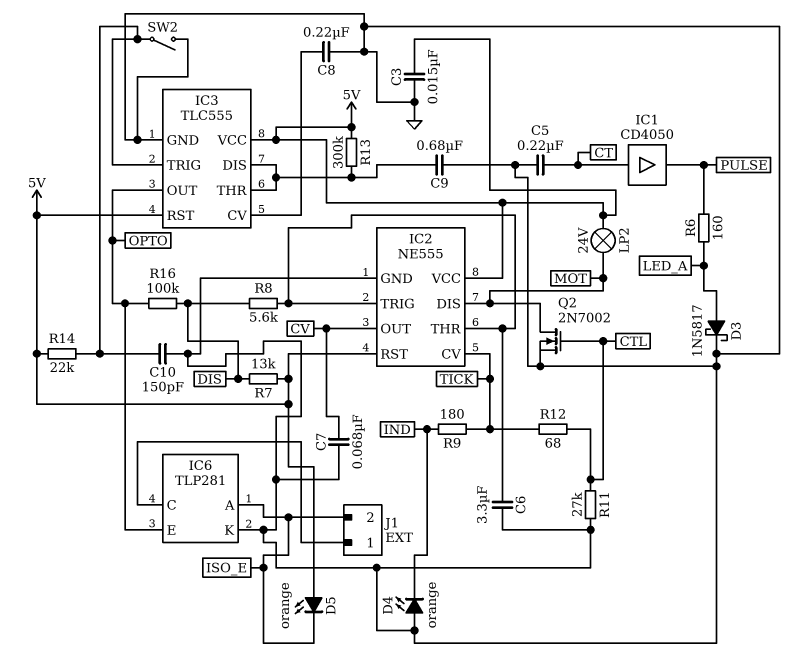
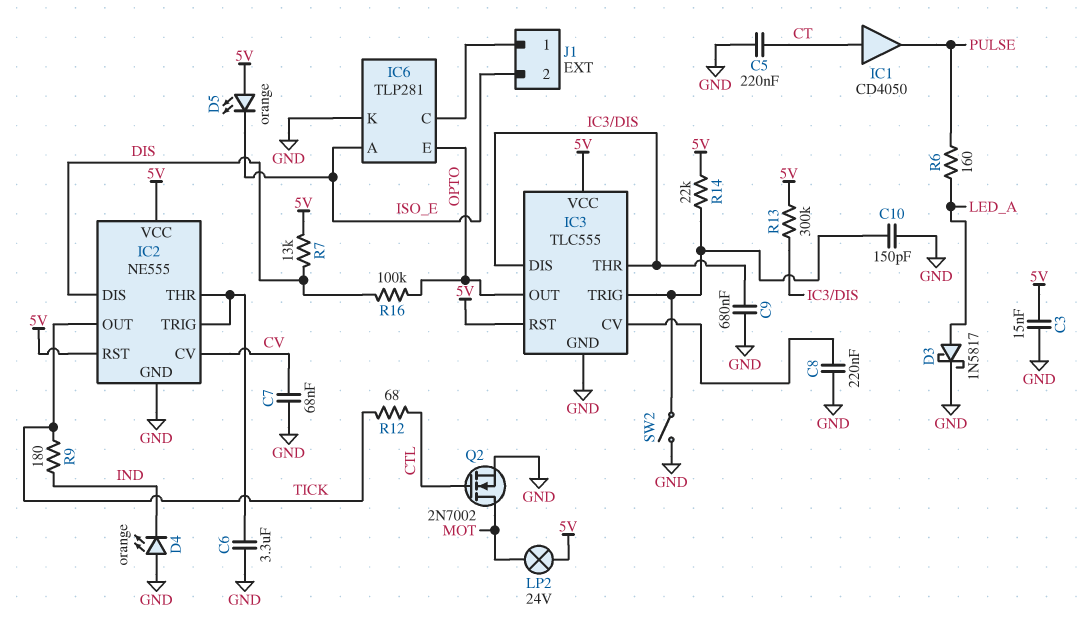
IC2 pin CV: TICK -> CV
IC2 pin DIS: MOT -> DIS
IC2 pin OUT: CV -> TICK
R8: 5.6k (DIS, IC2/THR) -> none
R11: 27k (CTL, GND) -> none

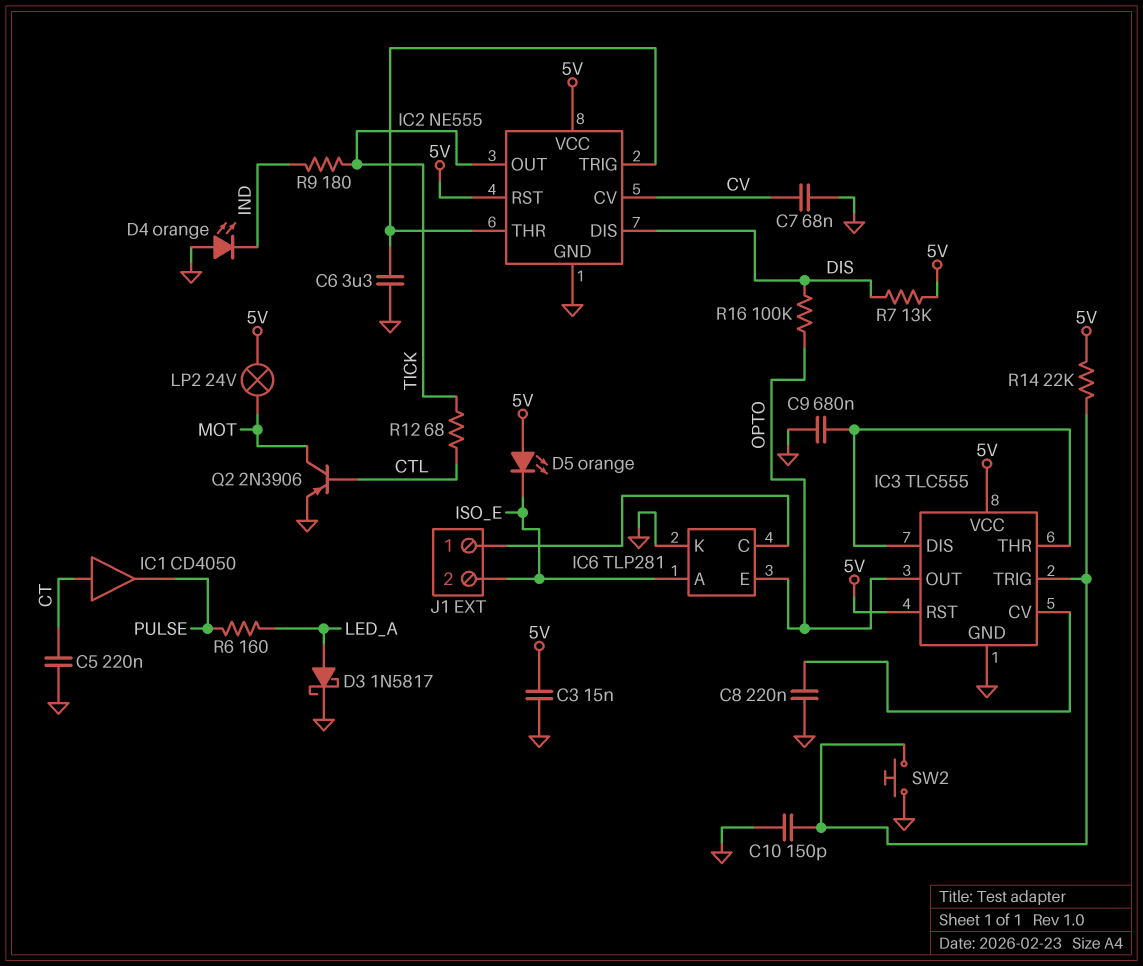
Q2: NMOS 2N7002 (G CTL, D MOT, S GND) -> PNP 2N3906 (B CTL, C MOT, E GND)
R13: 300k (5V, IC3/DIS) -> none
SW2: switch (GND, IC3/TRIG) -> button (GND, IC3/TRIG)

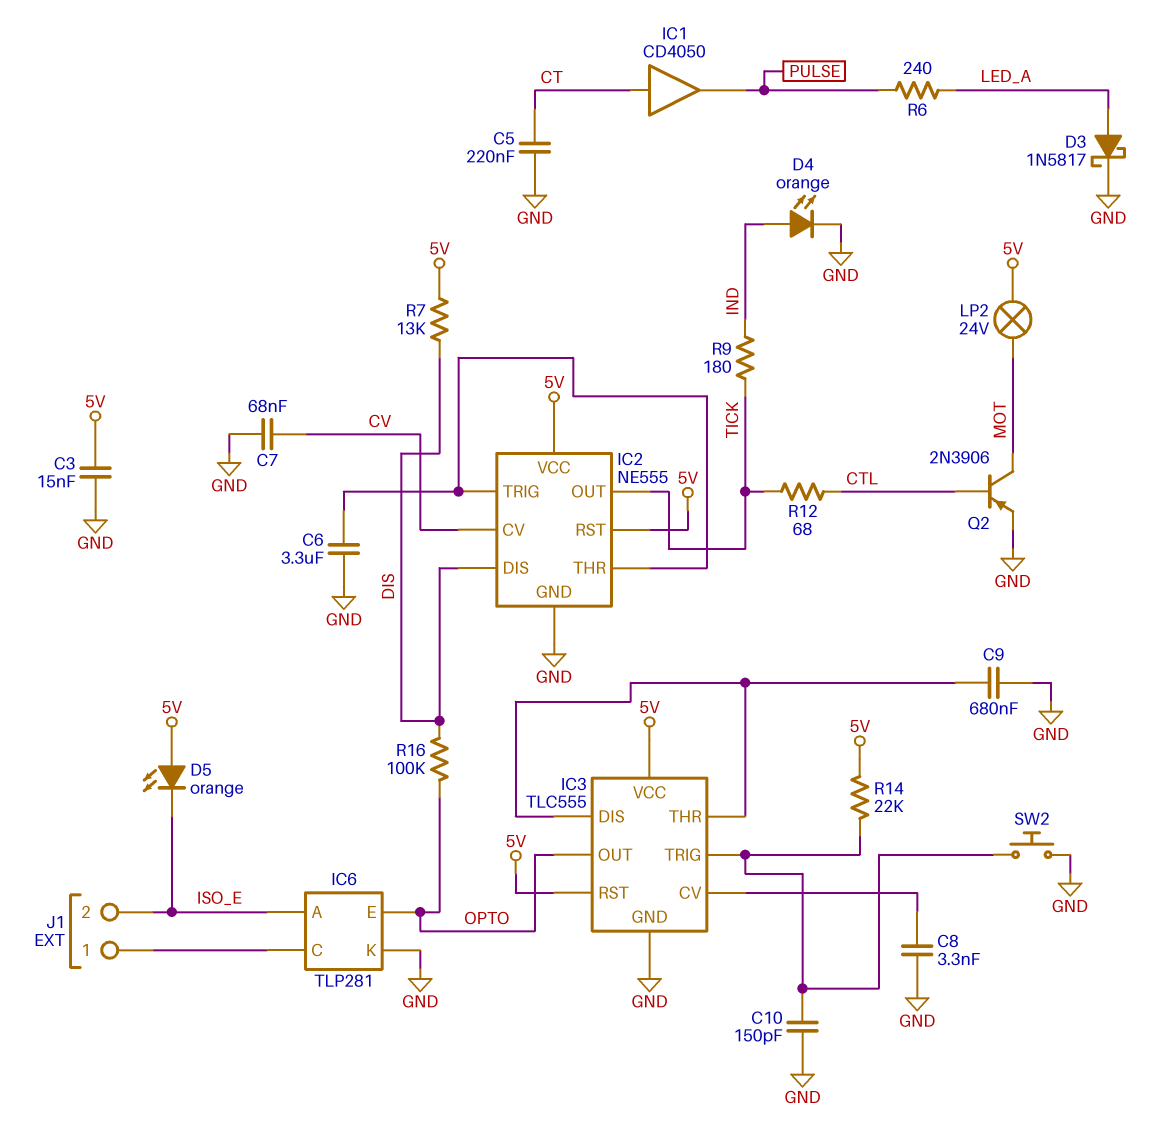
C8: 220nF (GND, IC3/CV) -> 3.3nF (GND, IC3/CV)
D4: LED orange (A GND, K IND) -> LED orange (A IND, K GND)
R6: 160 (LED_A, PULSE) -> 240 (LED_A, PULSE)

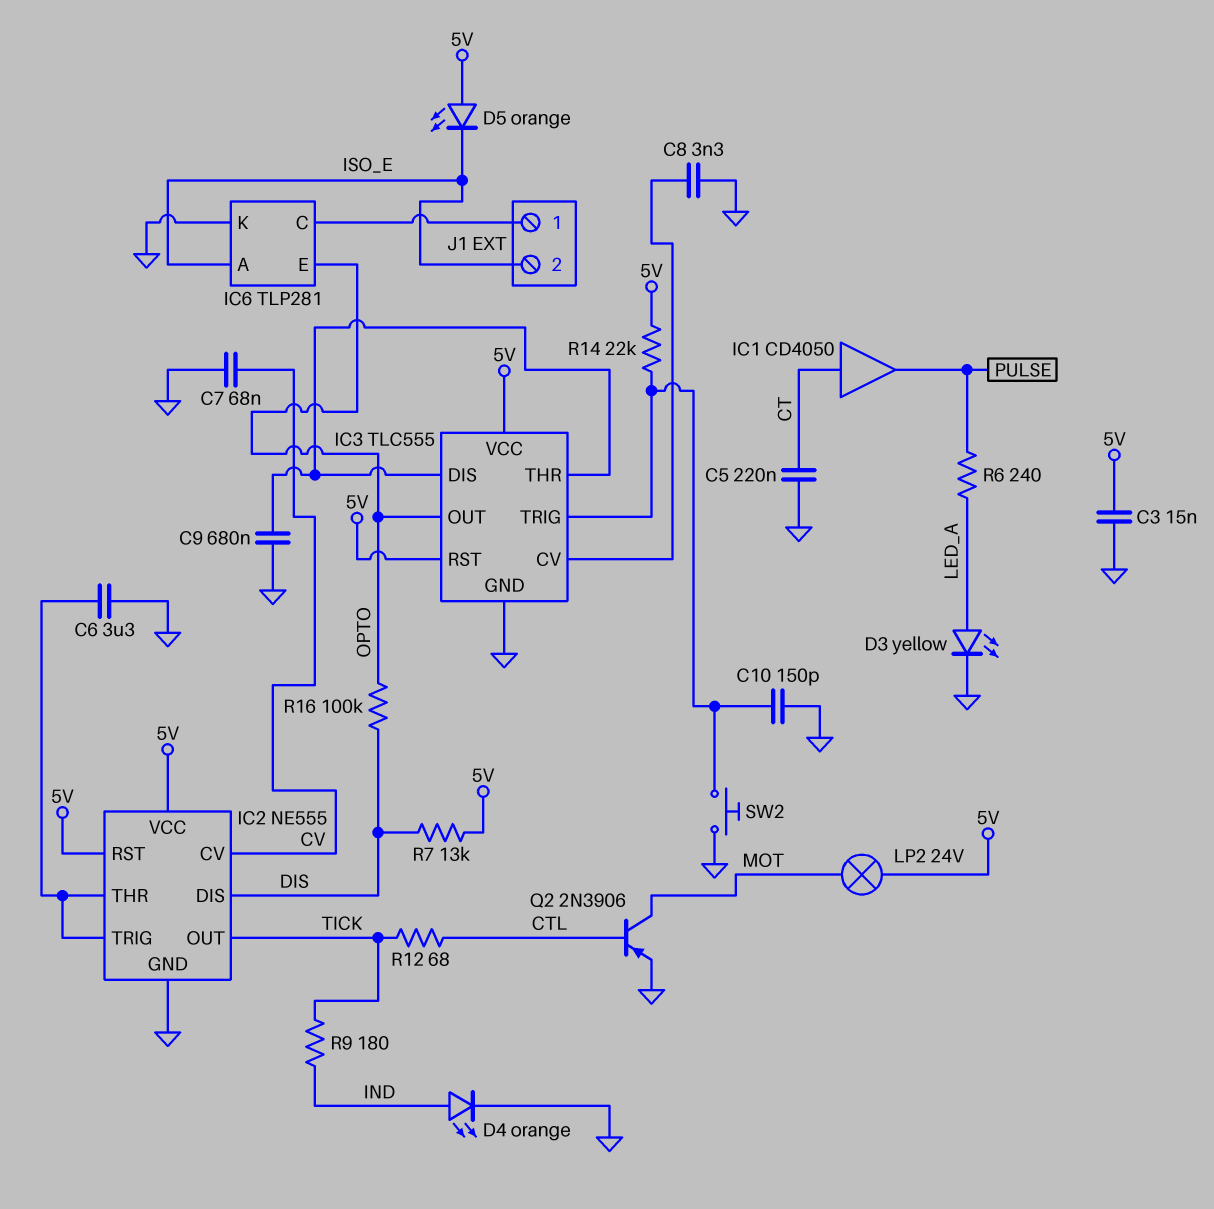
D3: schottky 1N5817 (A LED_A, K GND) -> LED yellow (A LED_A, K GND)

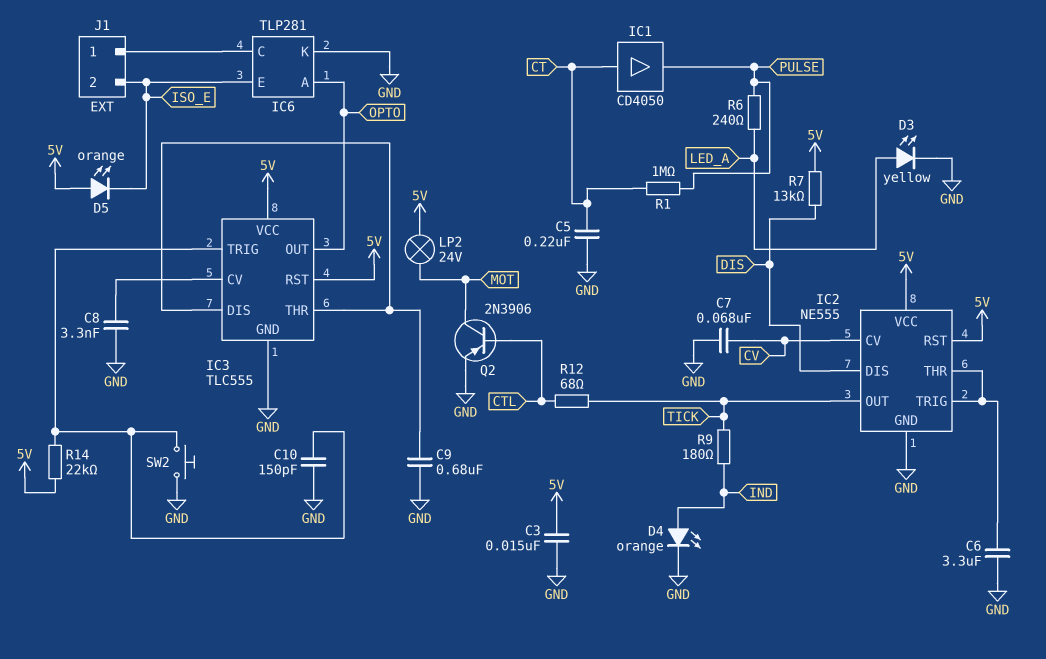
IC6 pin A: ISO_E -> OPTO
IC6 pin E: OPTO -> ISO_E
R1: none -> 1M (CT, PULSE)
R16: 100k (DIS, OPTO) -> none

